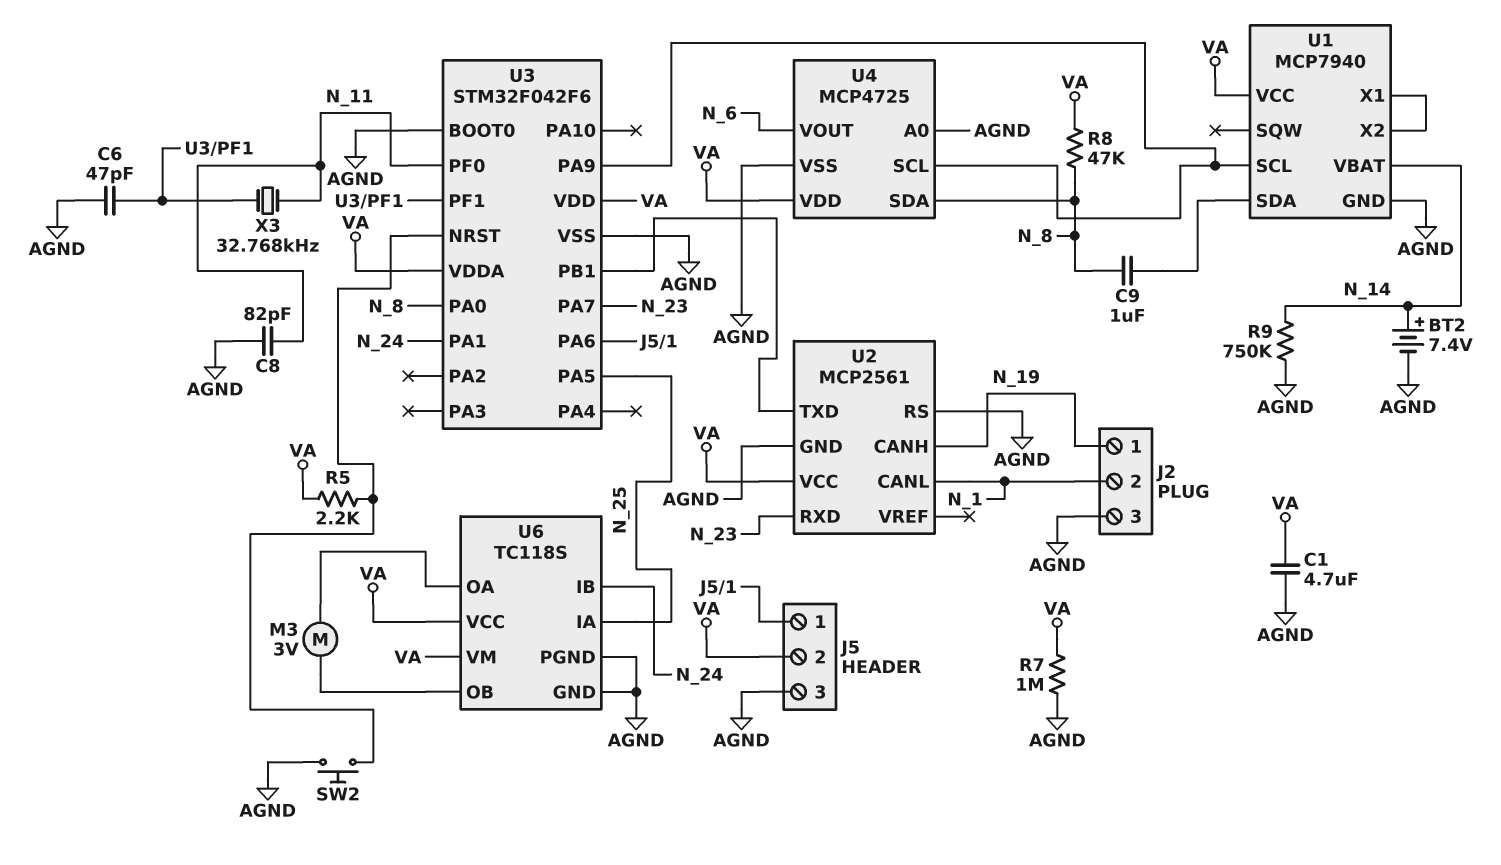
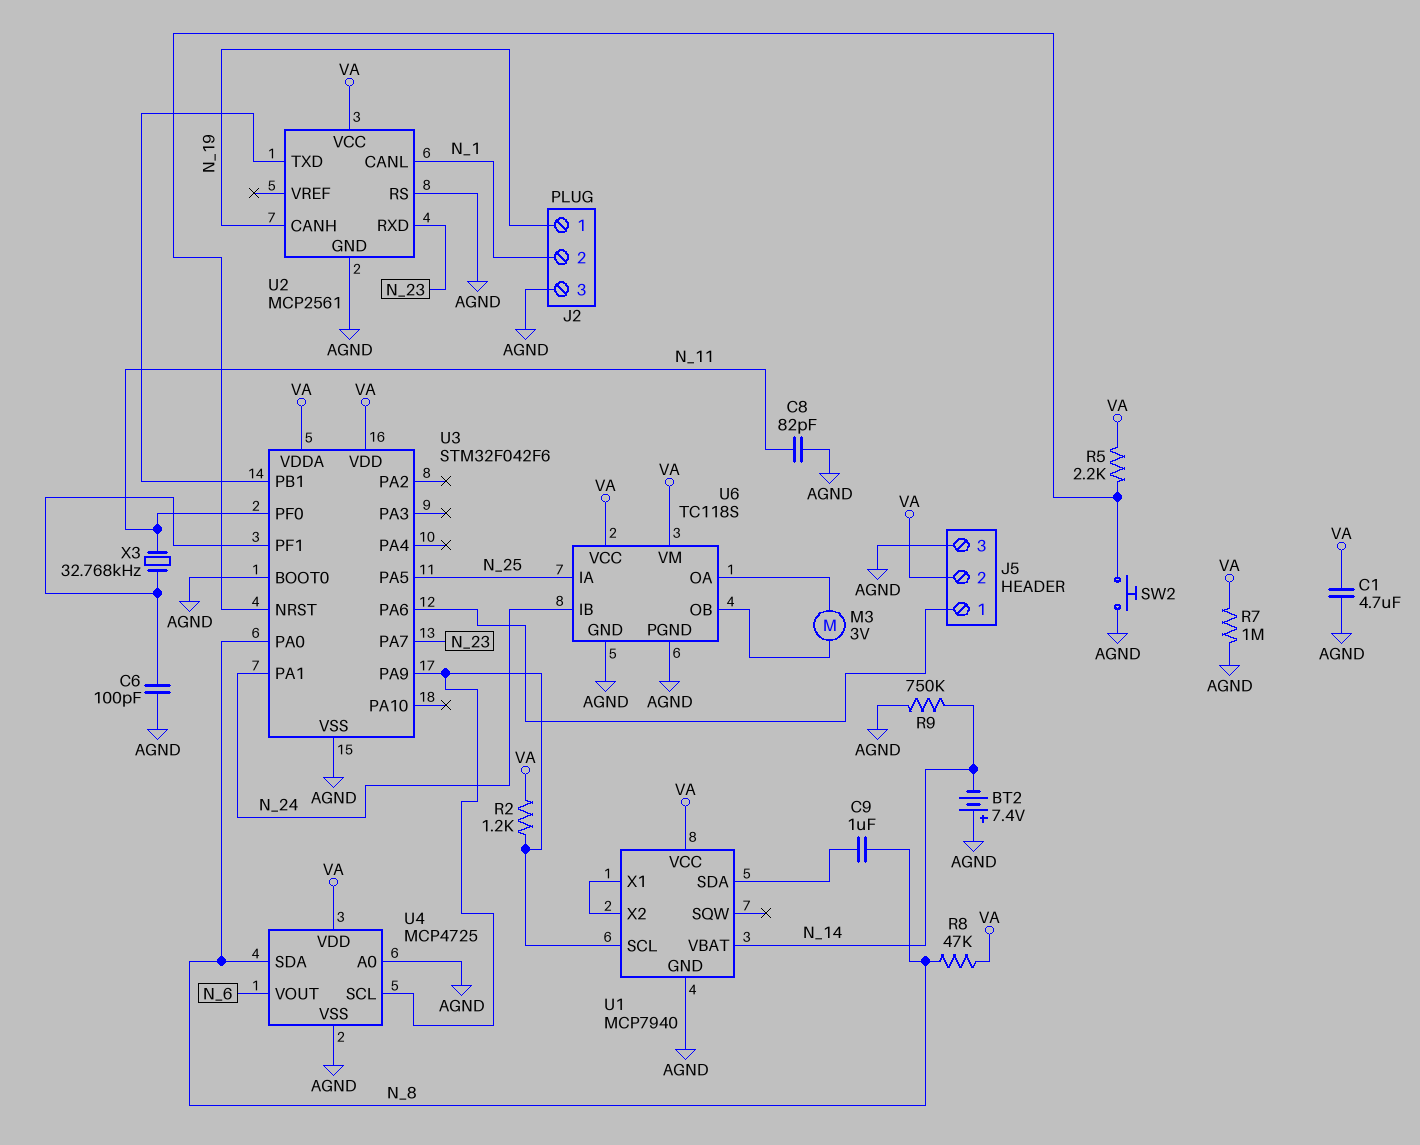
BT2: 7.4V (plus N_14, minus AGND) -> 7.4V (plus AGND, minus N_14)
C6: 47pF (AGND, U3/PF1) -> 100pF (AGND, U3/PF1)
R2: none -> 1.2k (U1/SCL, VA)

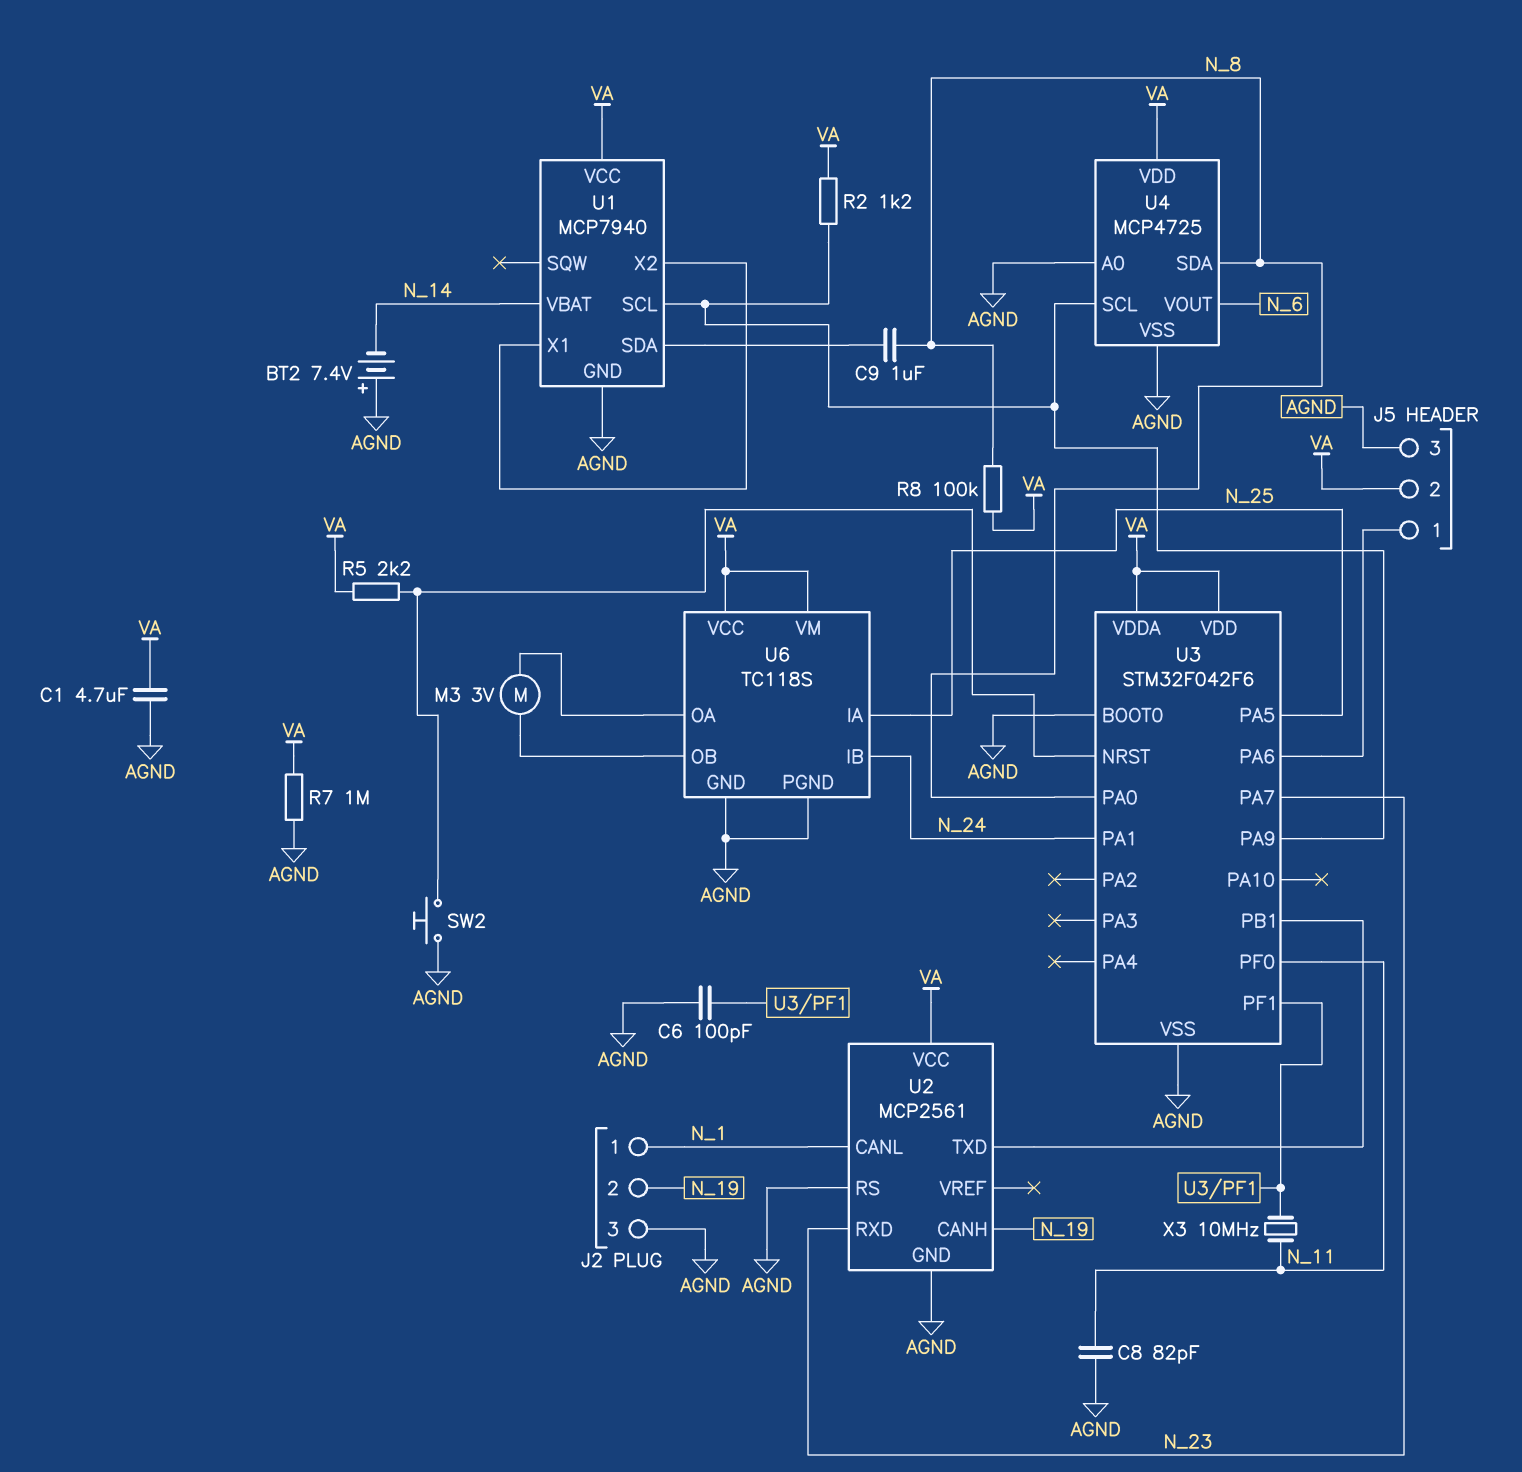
J2 pin 1: N_19 -> N_1
J2 pin 2: N_1 -> N_19
R8: 47k (N_8, VA) -> 100k (N_8, VA)
R9: 750k (AGND, N_14) -> none
X3: 32.768kHz (N_11, U3/PF1) -> 10MHz (N_11, U3/PF1)

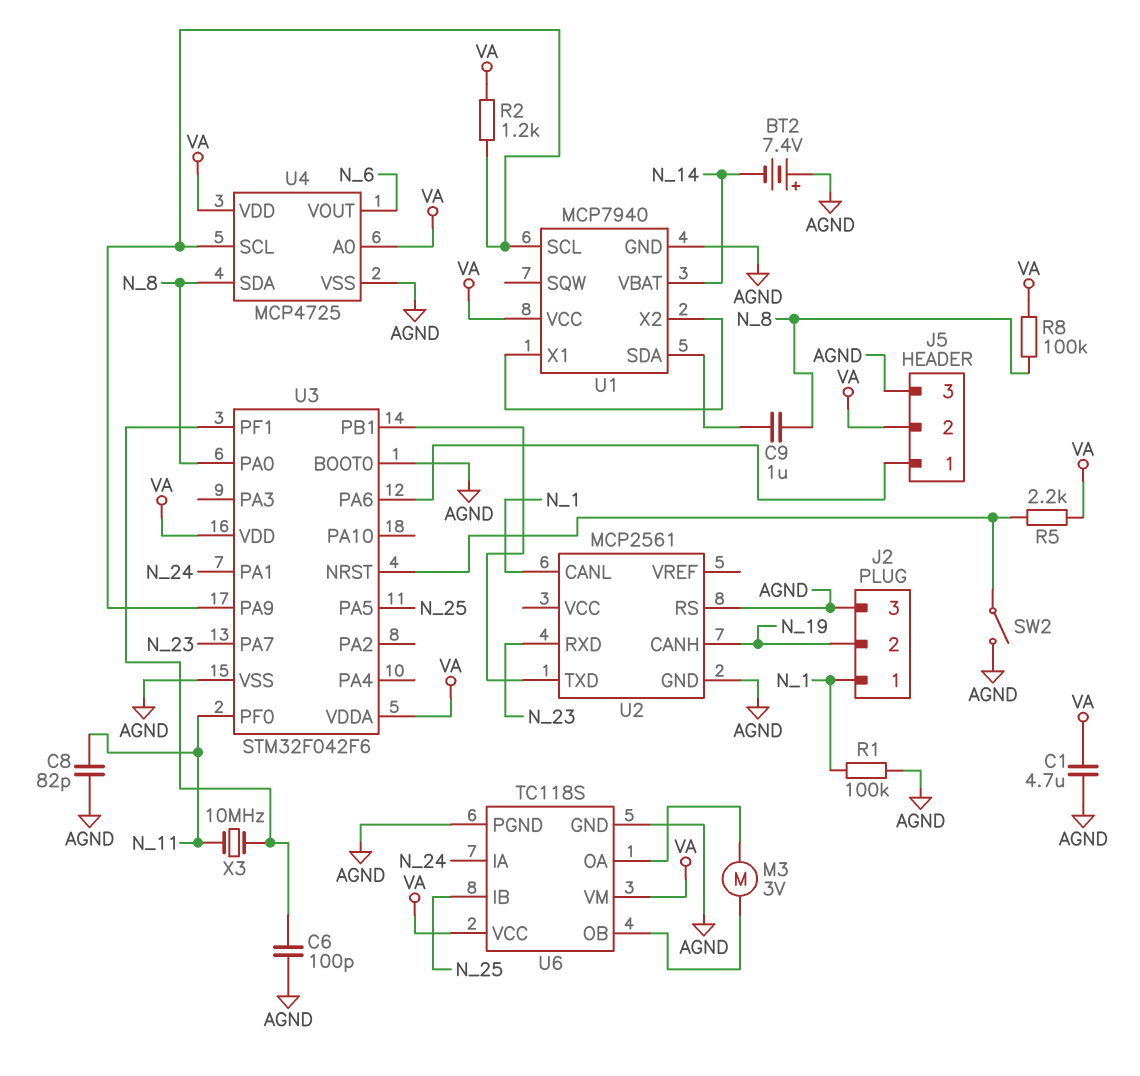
R1: none -> 100k (AGND, N_1)
R7: 1M (AGND, VA) -> none
SW2: button (AGND, U3/NRST) -> switch (AGND, U3/NRST)
U2 pin VCC: VA -> none
U4 pin A0: AGND -> VA
U6 pin IA: N_25 -> N_24
U6 pin IB: N_24 -> N_25

